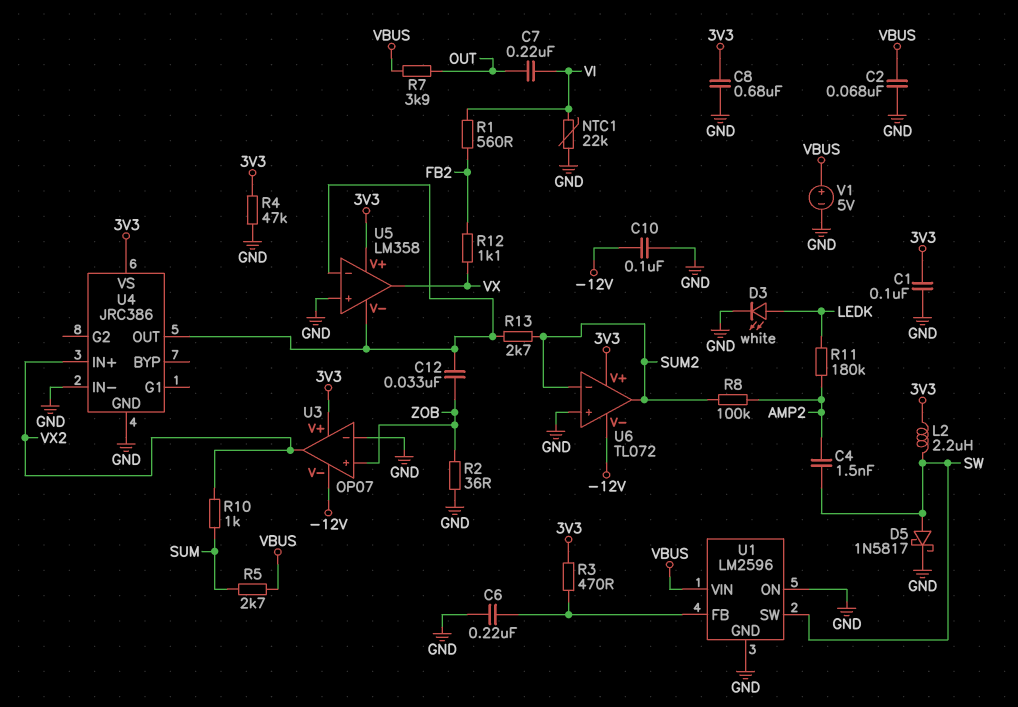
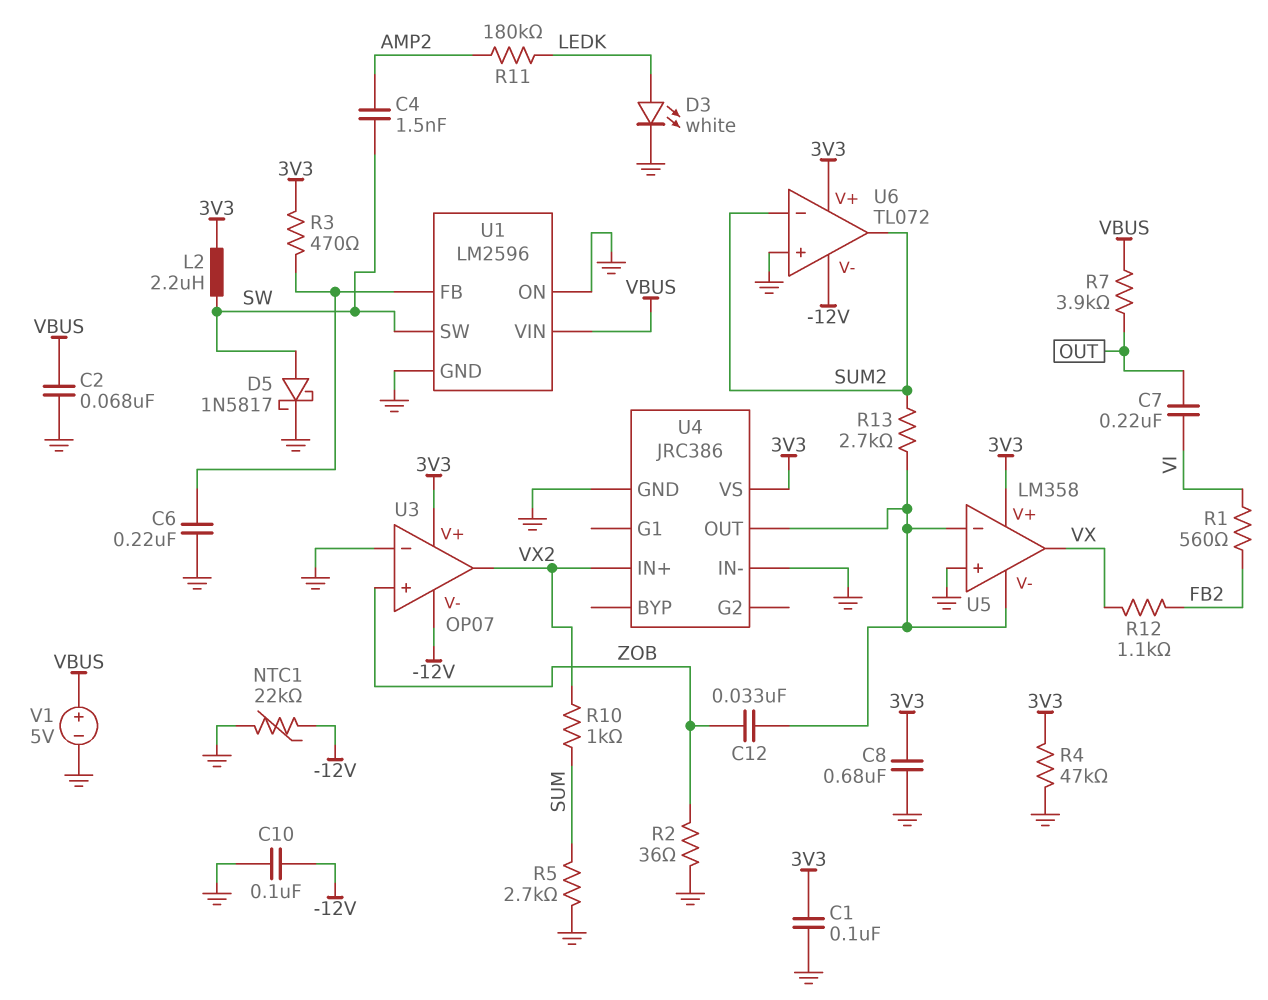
NTC1: 22k (GND, VI) -> 22k (-12V, GND)
R5: 2.7k (SUM, VBUS) -> 2.7k (GND, SUM)
R8: 100k (AMP2, SUM2) -> none

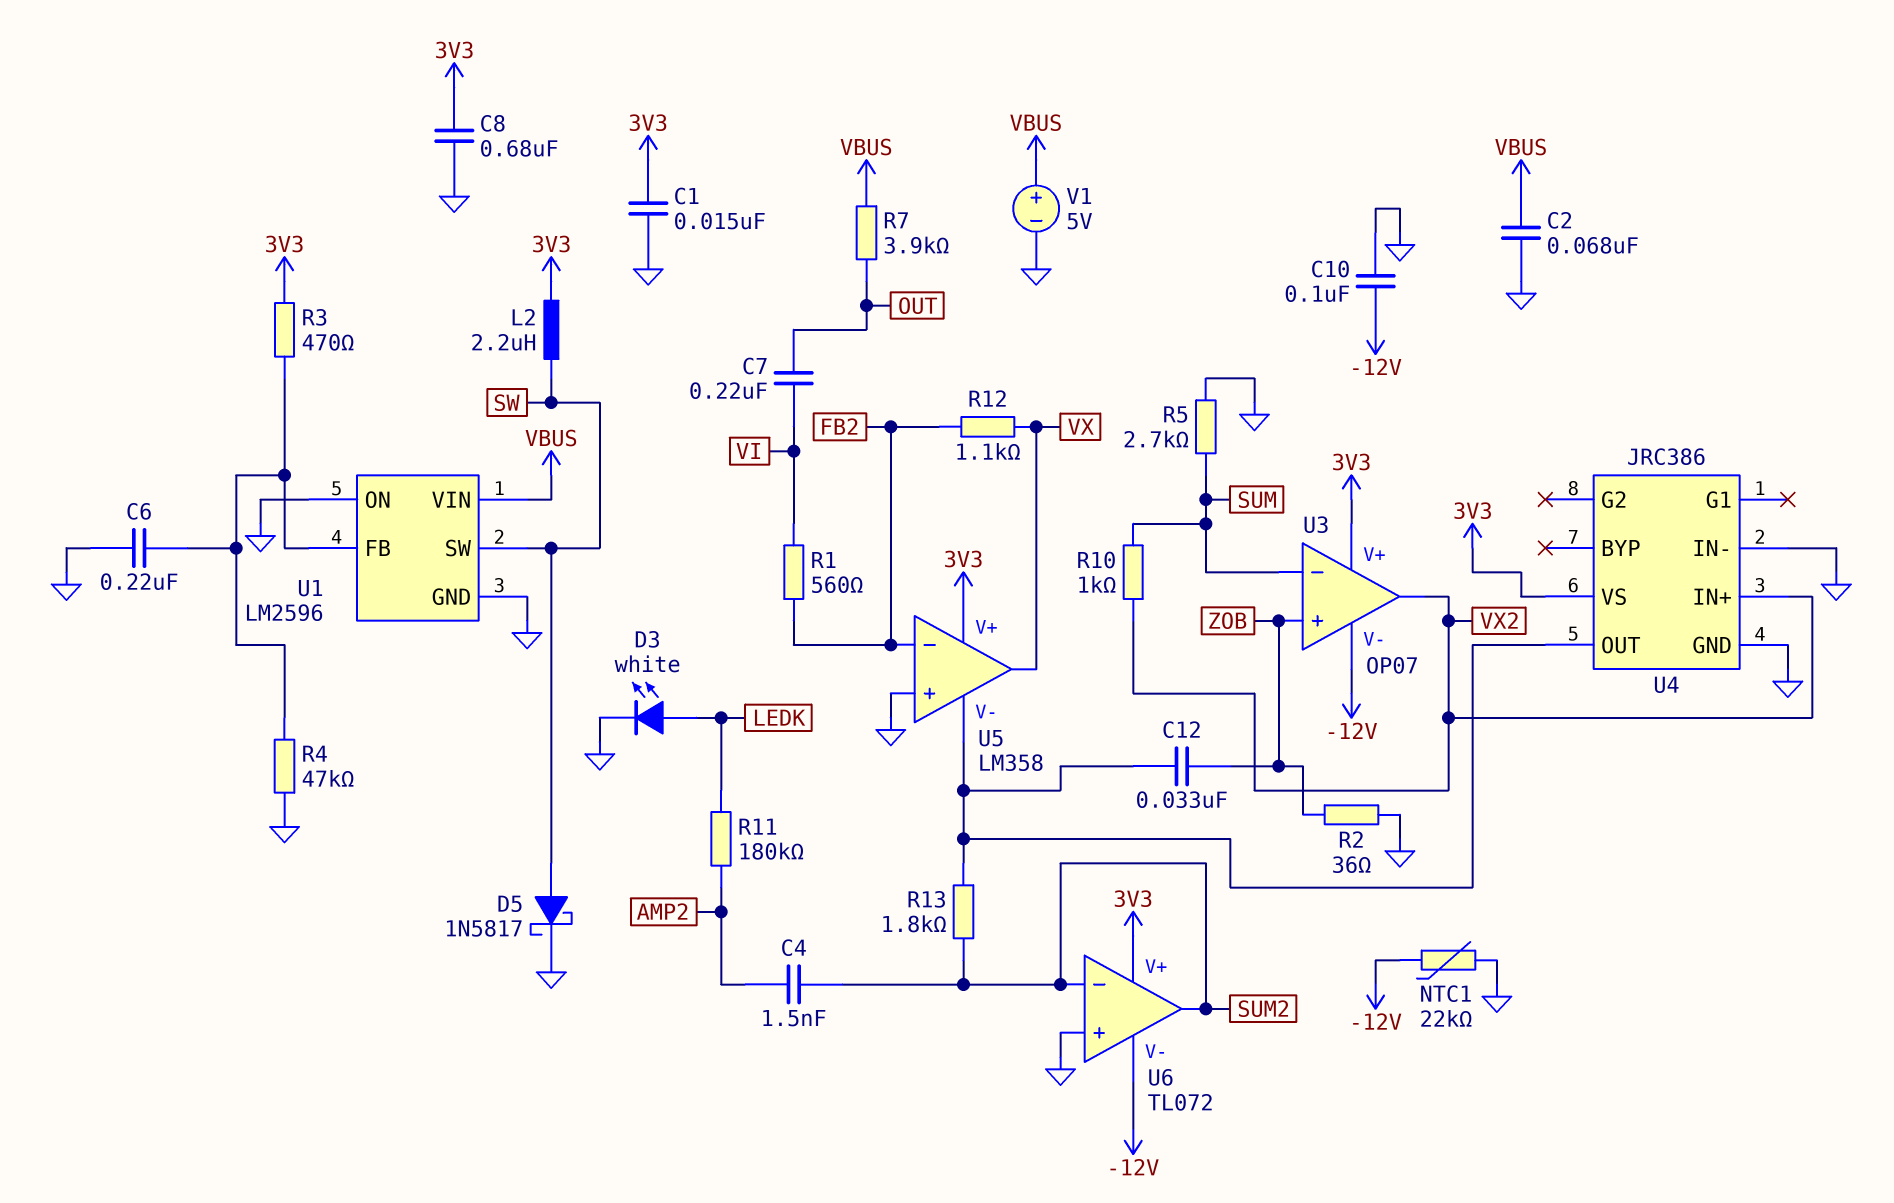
C1: 100nF (3V3, GND) -> 15nF (3V3, GND)
C4: 1.5nF (AMP2, SW) -> 1.5nF (AMP2, SUM2)
R4: 47k (3V3, GND) -> 47k (GND, U1/FB)
R13: 2.7k (SUM2, U4/OUT) -> 1.8k (SUM2, U4/OUT)
U3 pin in-: GND -> SUM
U5 pin in-: U4/OUT -> FB2

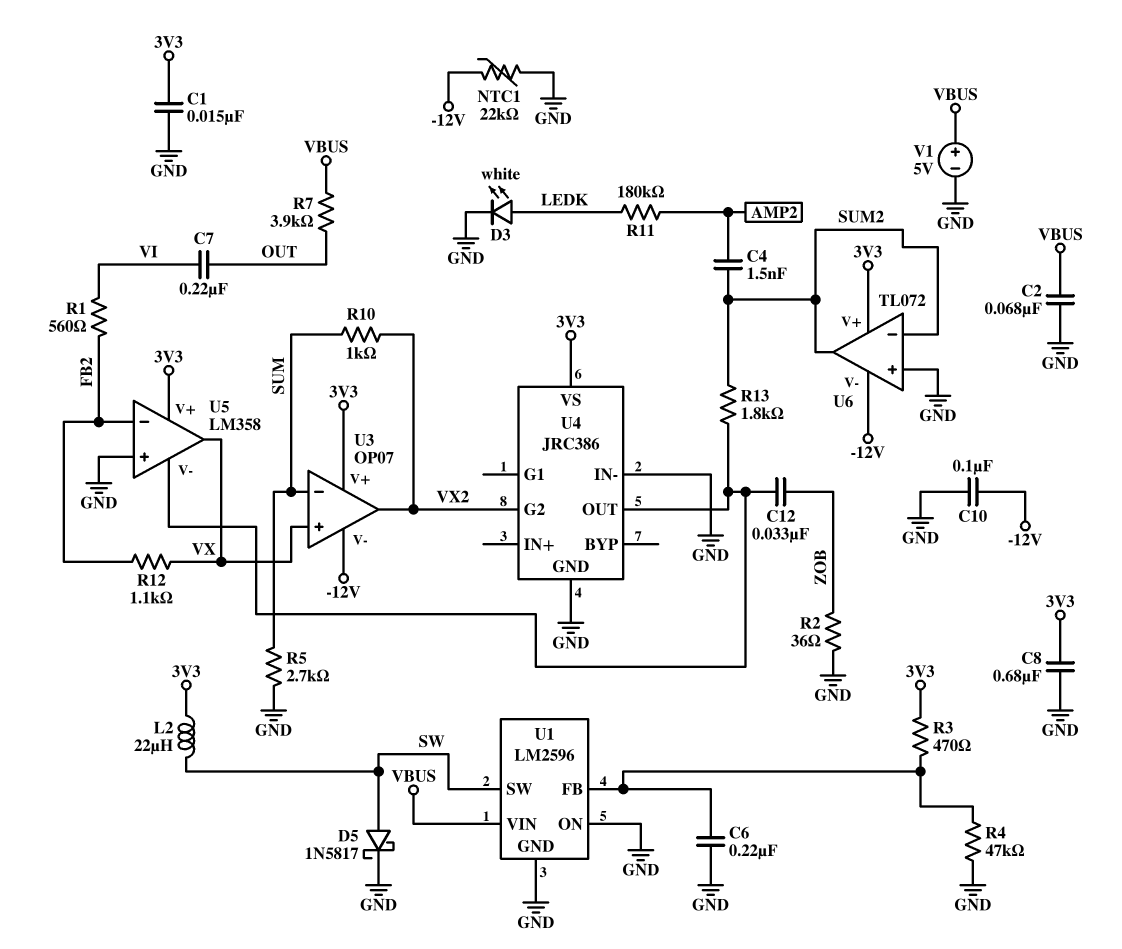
L2: 2.2uH (3V3, SW) -> 22uH (3V3, SW)
U3 pin in+: ZOB -> VX
U4 pin G2: none -> VX2
U4 pin IN+: VX2 -> none

